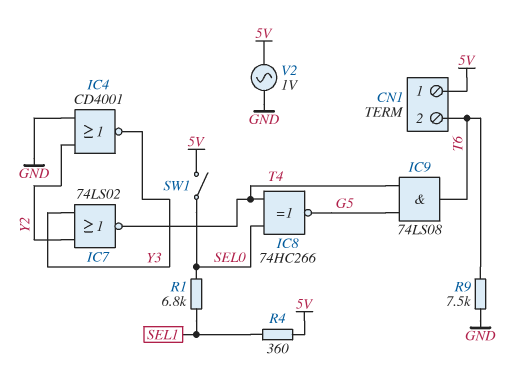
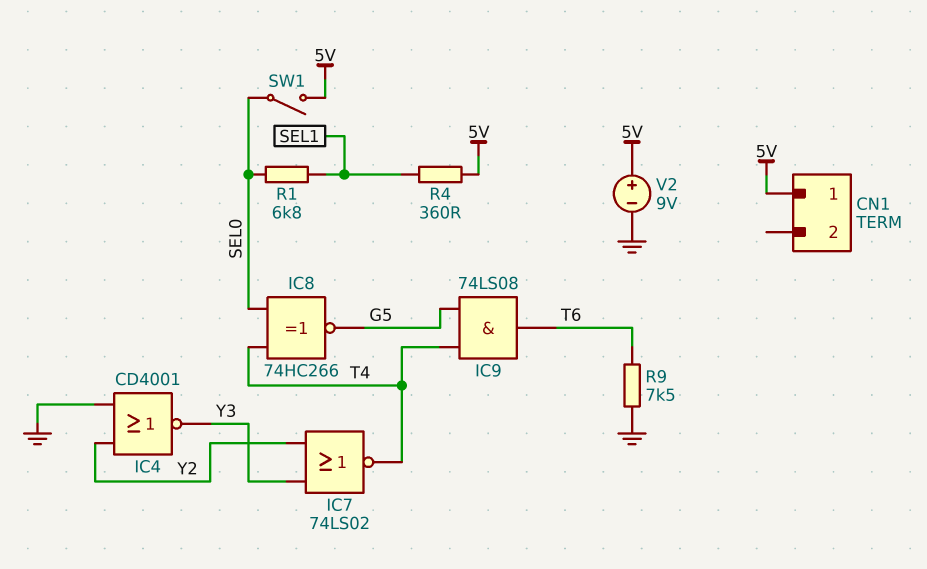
CN1 pin 2: T6 -> none
V2: AC 1V (5V, GND) -> 9V (plus 5V, minus GND)

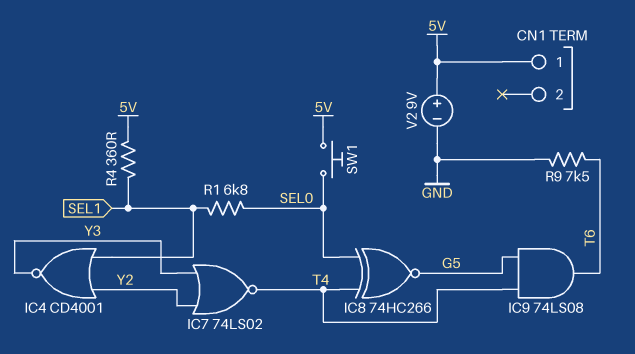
IC4: NOR CD4001 (in GND, in Y2, out Y3) -> NOR CD4001 (in SEL1, in Y2, out Y3)
SW1: switch (5V, SEL0) -> button (5V, SEL0)

